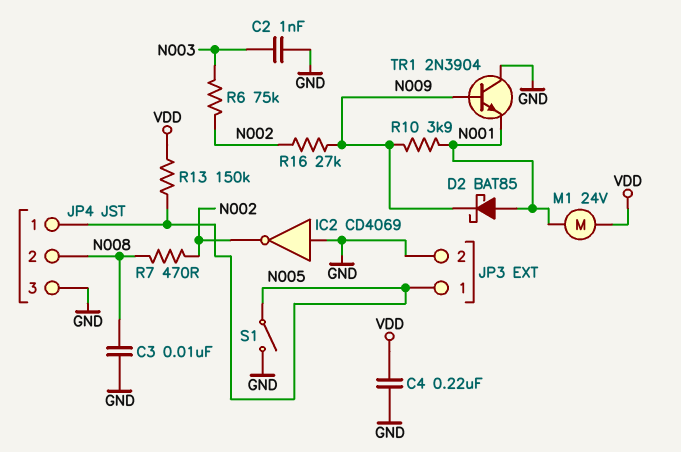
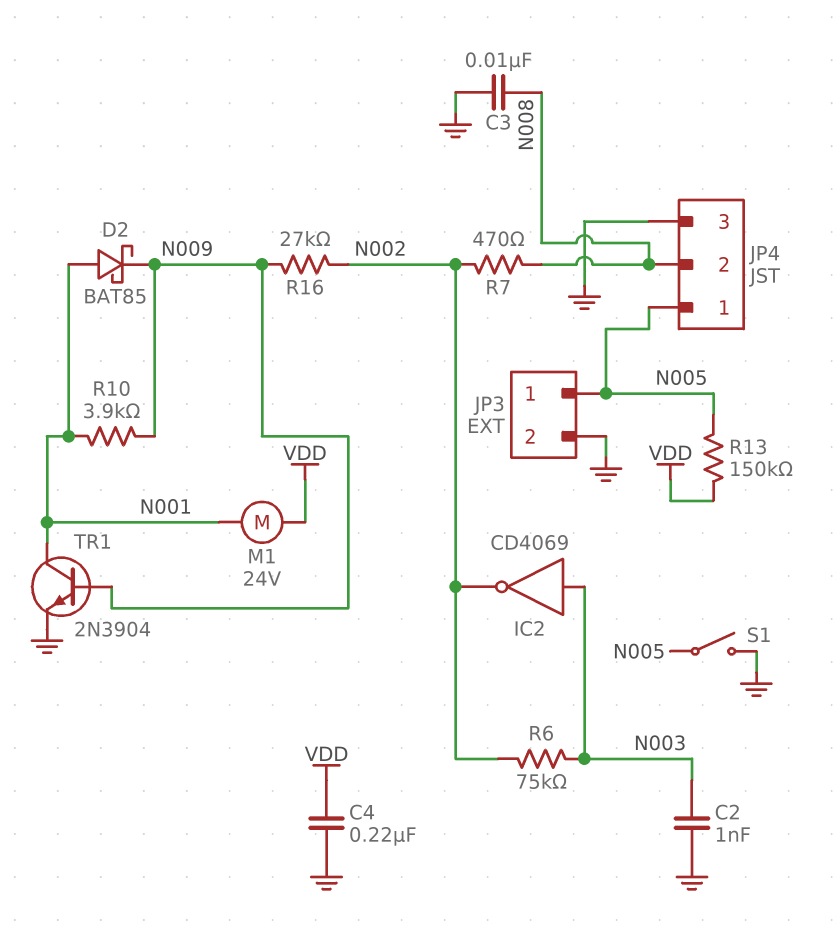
IC2: NOT CD4069 (in GND, out N002) -> NOT CD4069 (in N003, out N002)
TR1: NPN 2N3904 (B N009, C GND, E N001) -> NPN 2N3904 (B N009, C N001, E GND)

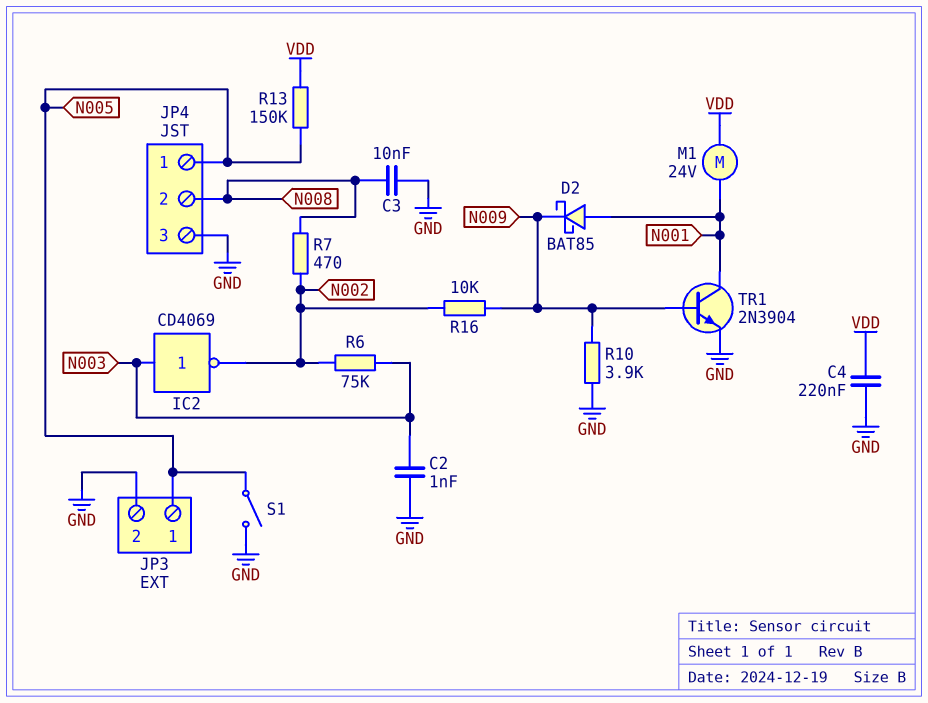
R10: 3.9k (N001, N009) -> 3.9k (GND, N009)
R16: 27k (N002, N009) -> 10k (N002, N009)

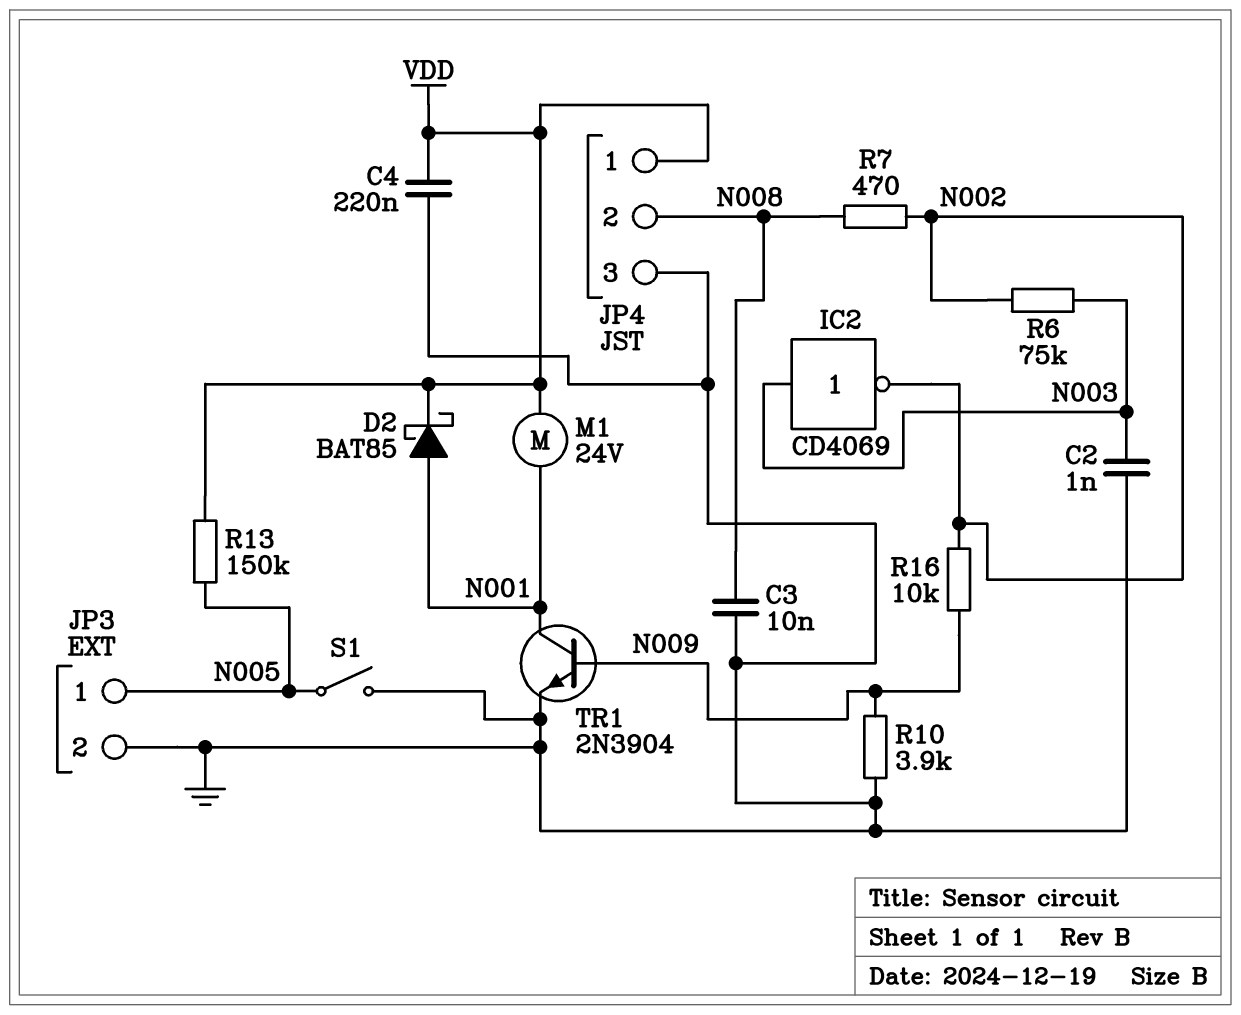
D2: schottky BAT85 (A N001, K N009) -> schottky BAT85 (A N001, K VDD)
JP4 pin 1: N005 -> VDD

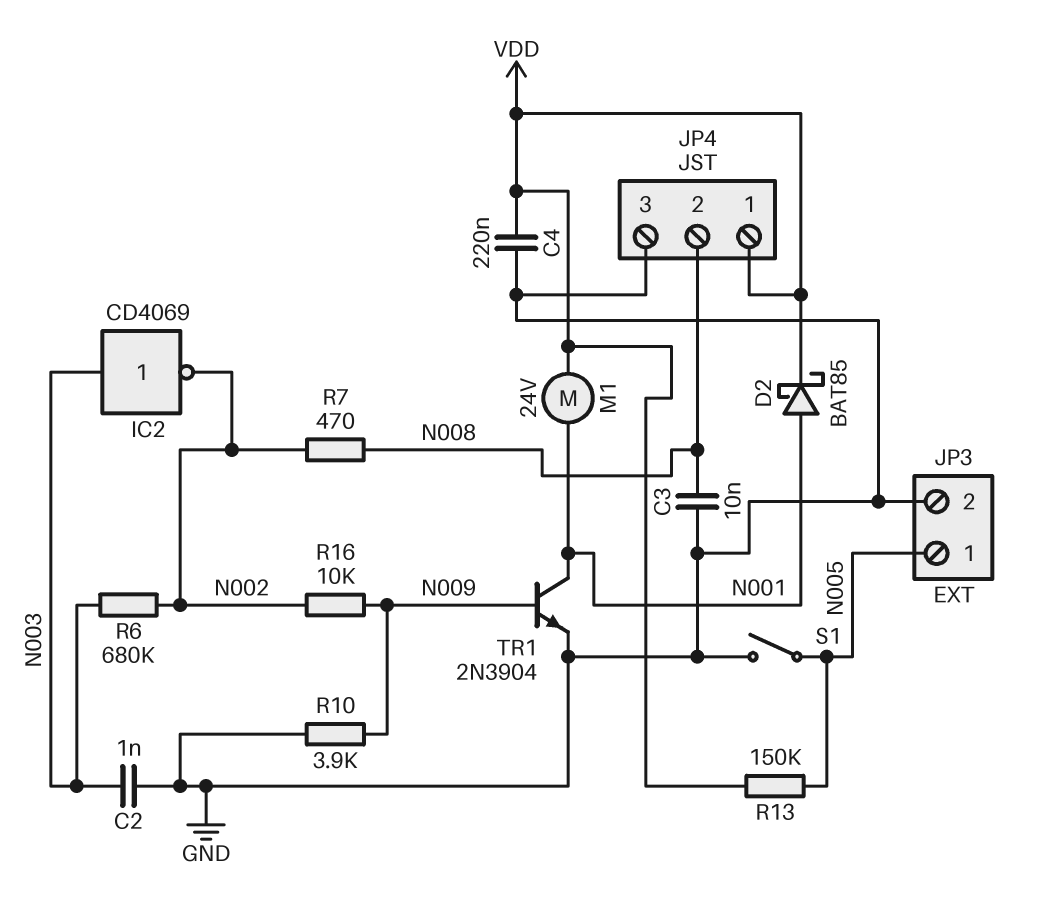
R6: 75k (N002, N003) -> 680k (N002, N003)

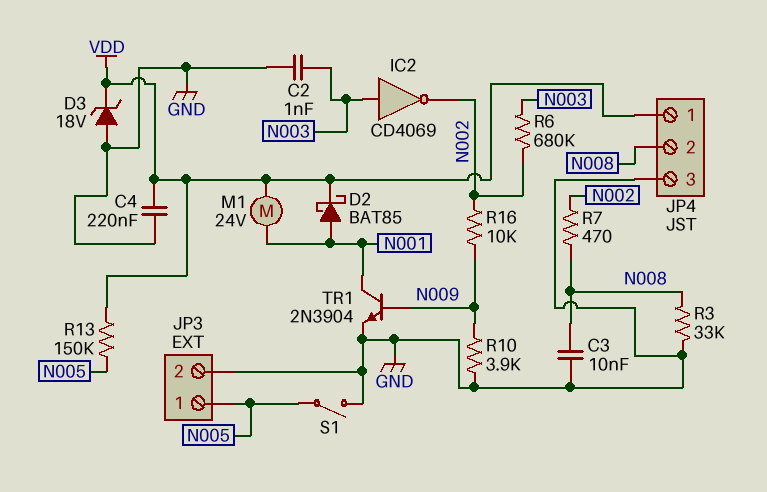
D3: none -> zener 18V (A GND, K VDD)
R3: none -> 33k (GND, N008)

